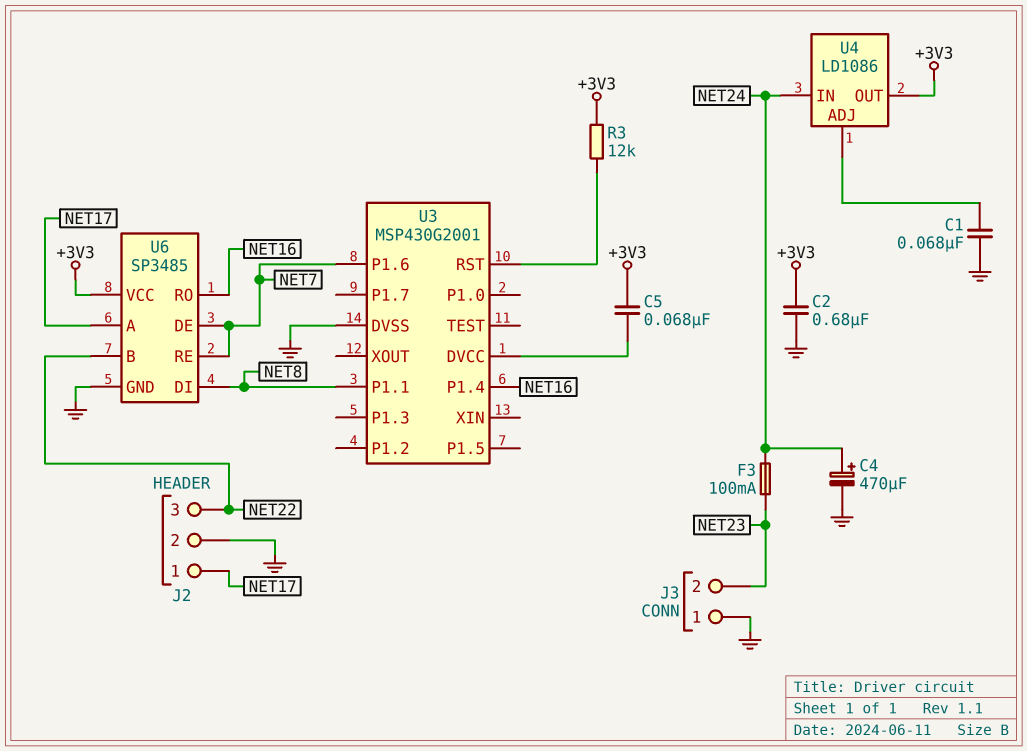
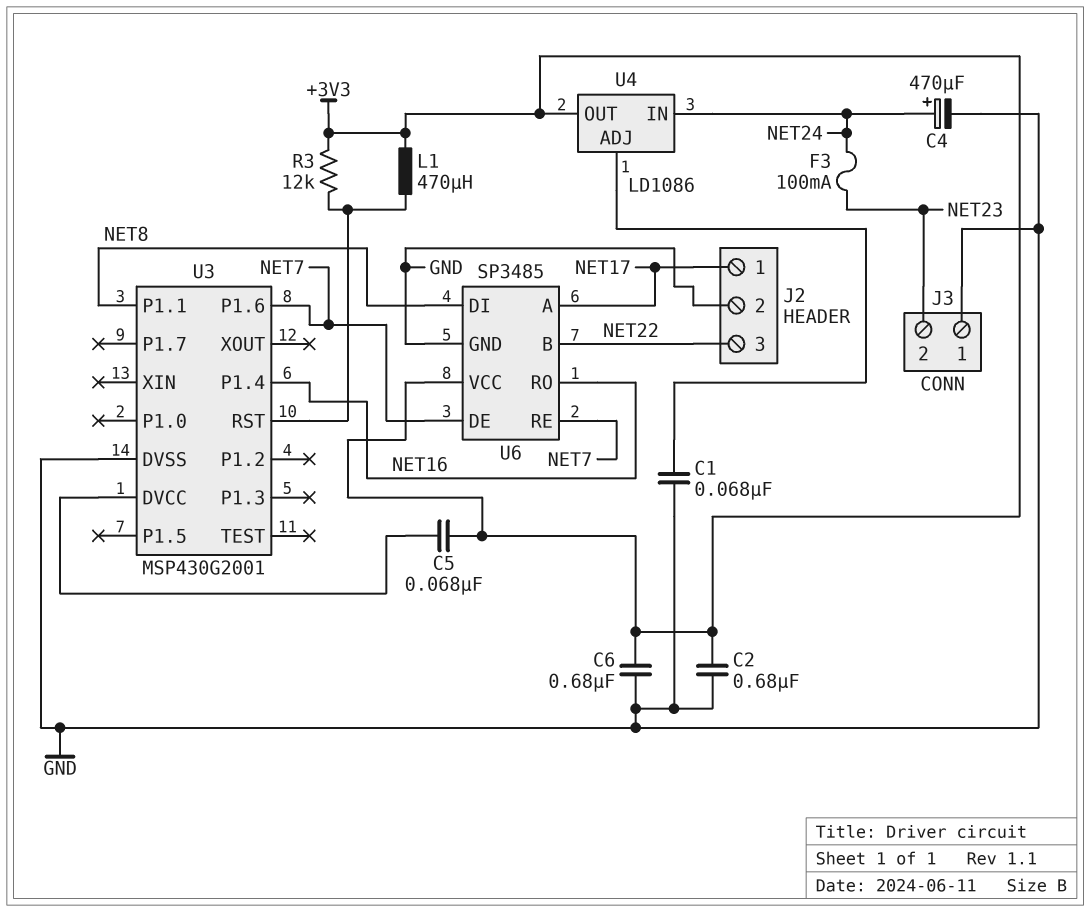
C6: none -> 680nF (+3V3, GND)
L1: none -> 470uH (+3V3, U3/RST)

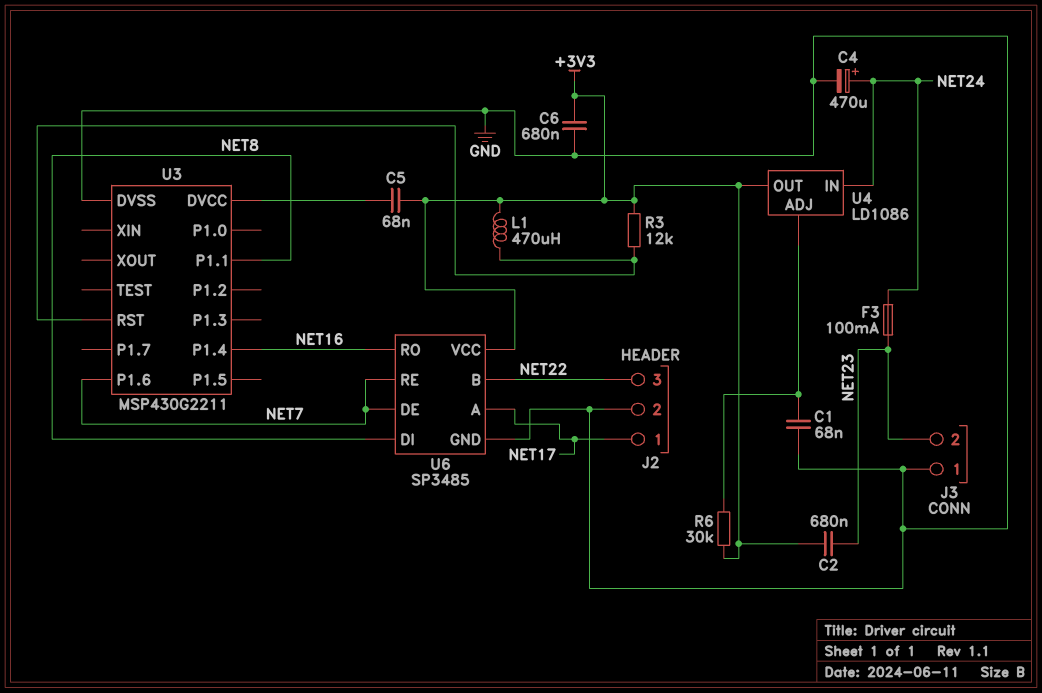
C2: 680nF (+3V3, GND) -> 680nF (+3V3, NET23)
R6: none -> 30k (+3V3, U4/ADJ)
U3: MSP430G2001 -> MSP430G2211

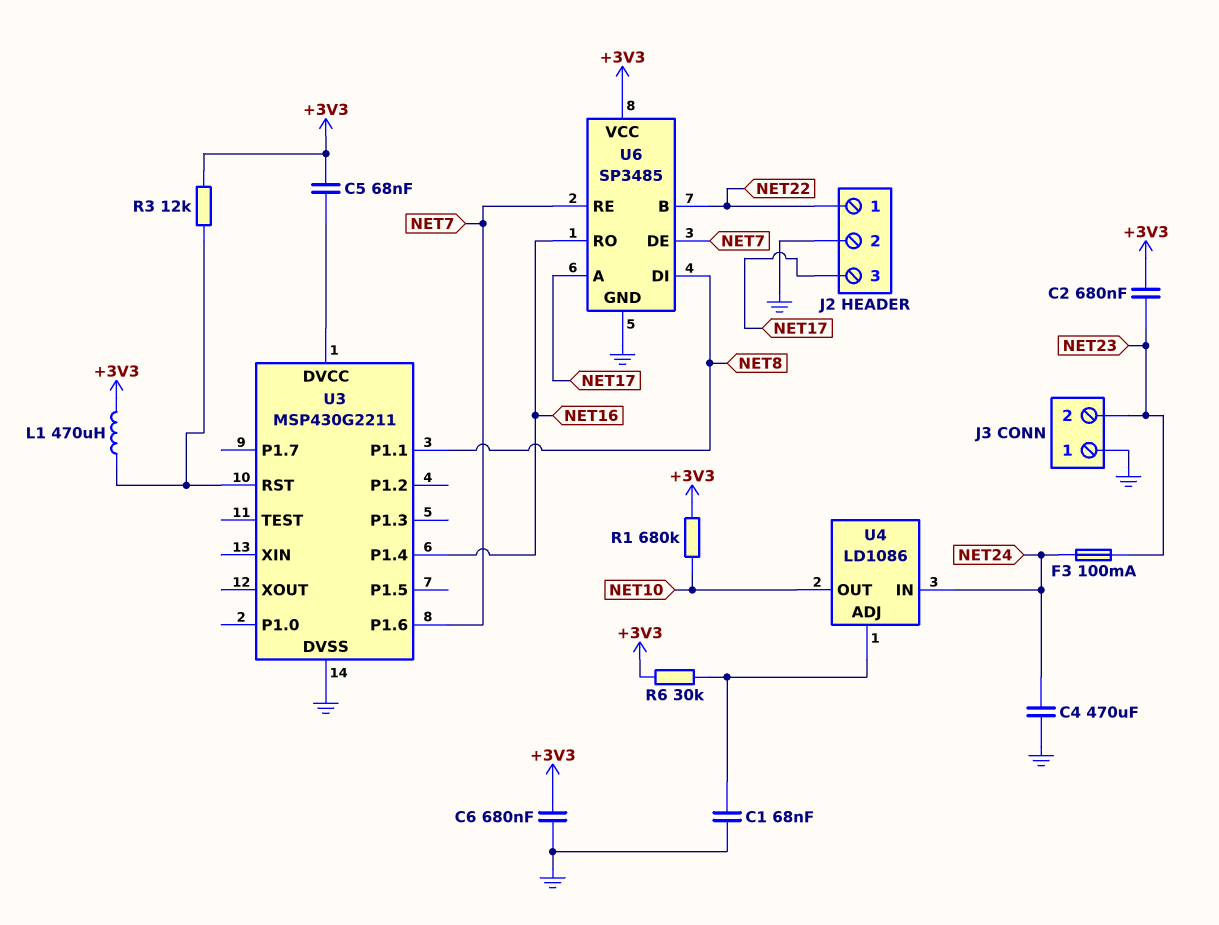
C4: 470uF (plus NET24, minus GND) -> 470uF (GND, NET24)
J2 pin 1: NET17 -> NET22
J2 pin 3: NET22 -> NET17
R1: none -> 680k (+3V3, NET10)
U4 pin OUT: +3V3 -> NET10

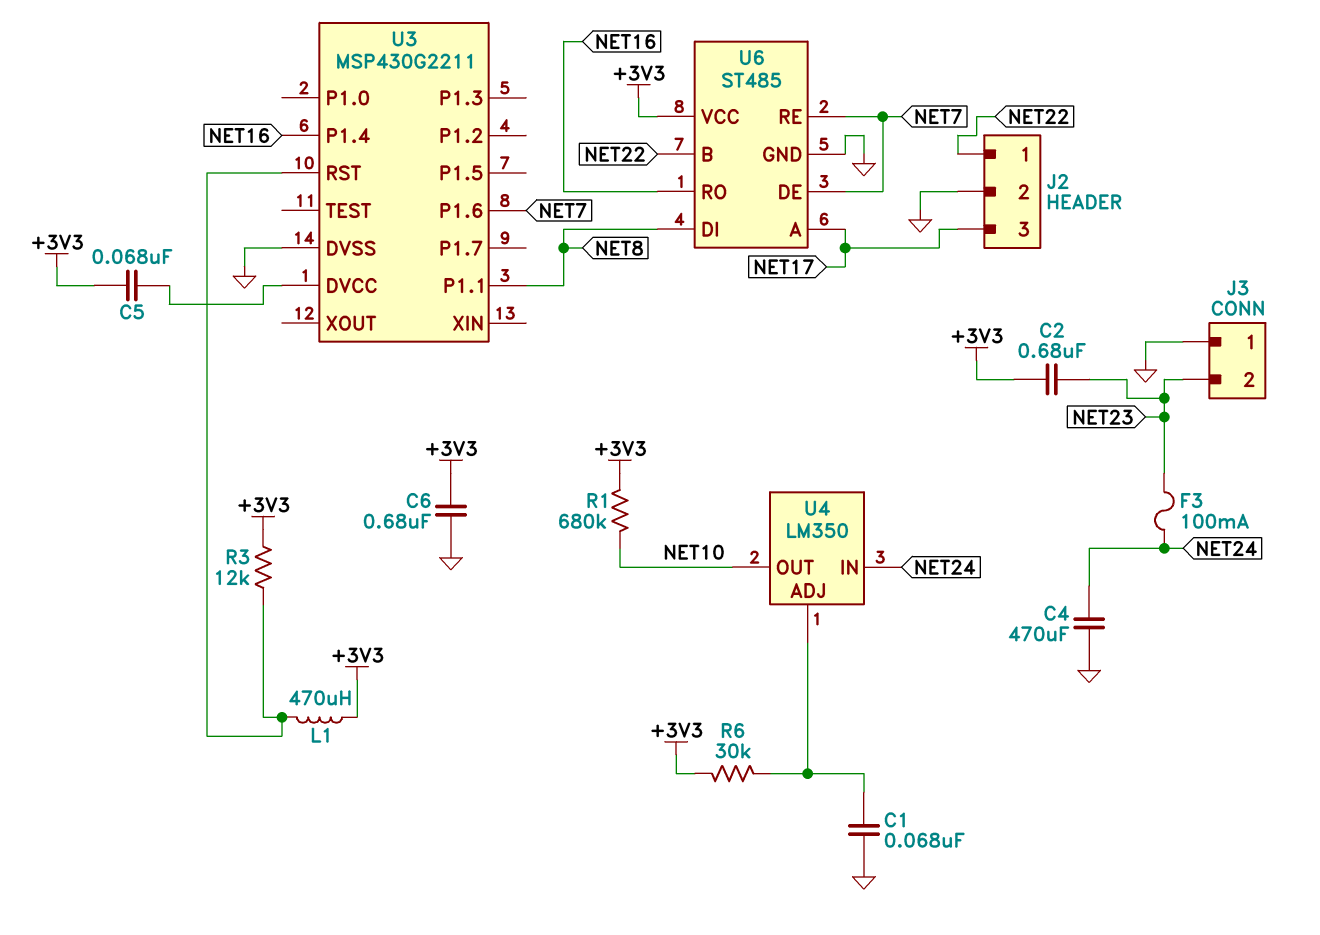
U4: LD1086 -> LM350
U6: SP3485 -> ST485

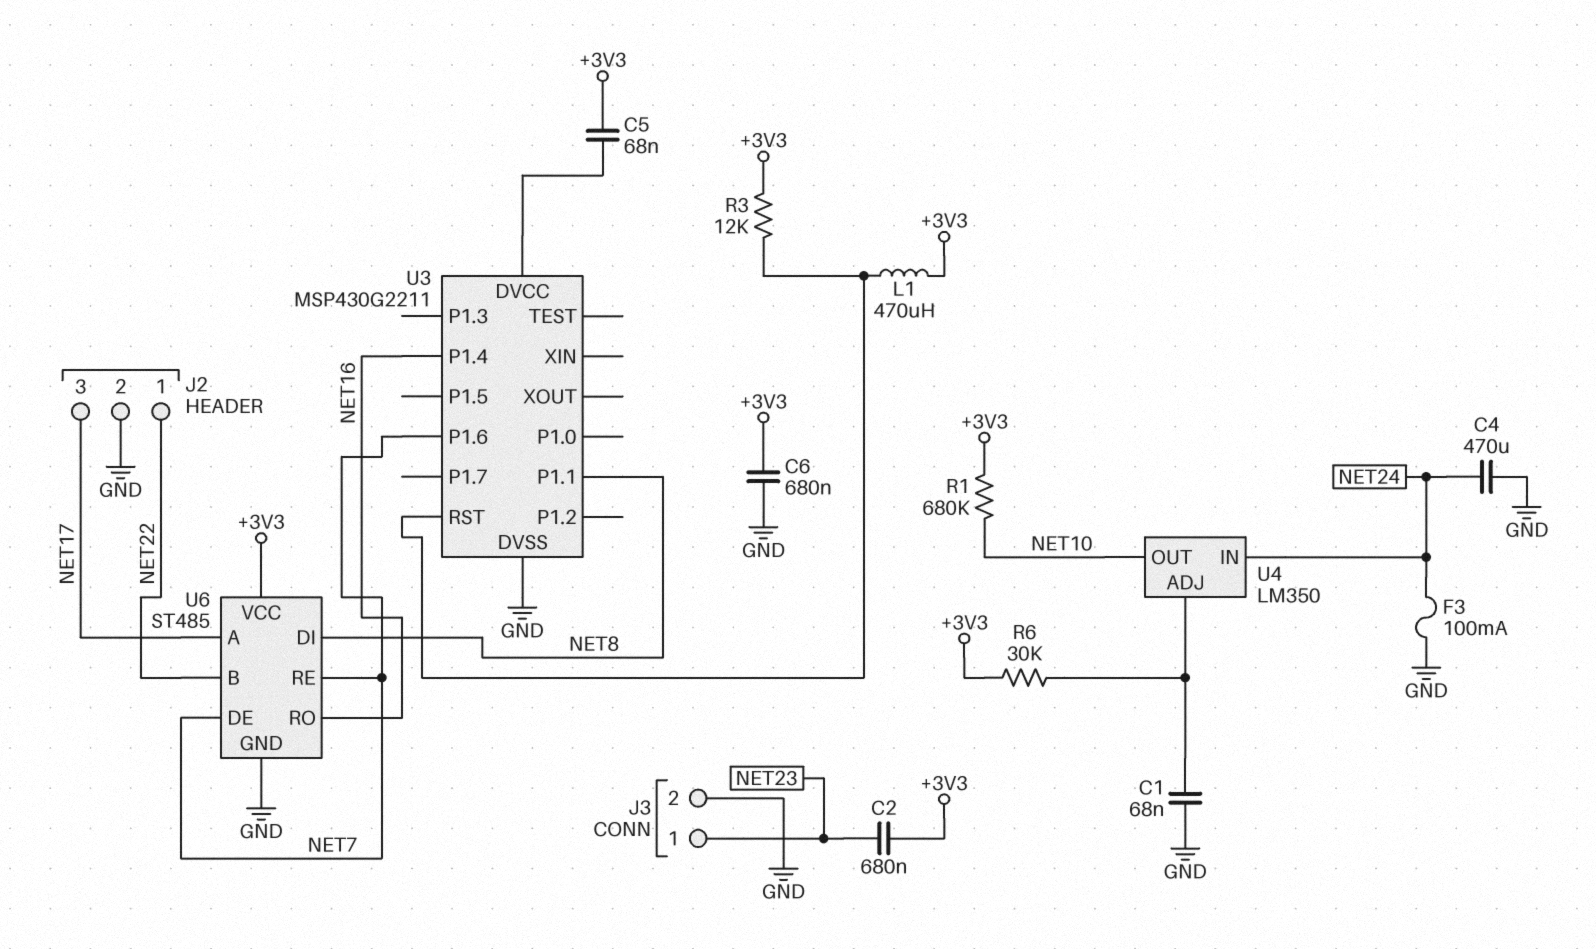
F3: 100mA (NET23, NET24) -> 100mA (GND, NET24)
J3 pin 1: GND -> NET23
J3 pin 2: NET23 -> GND

